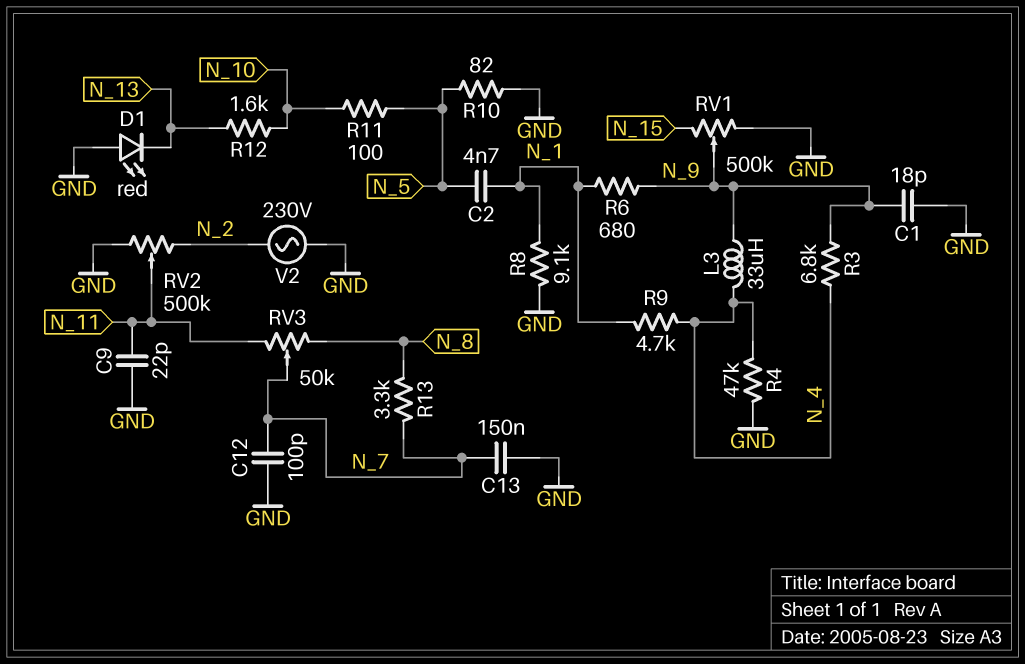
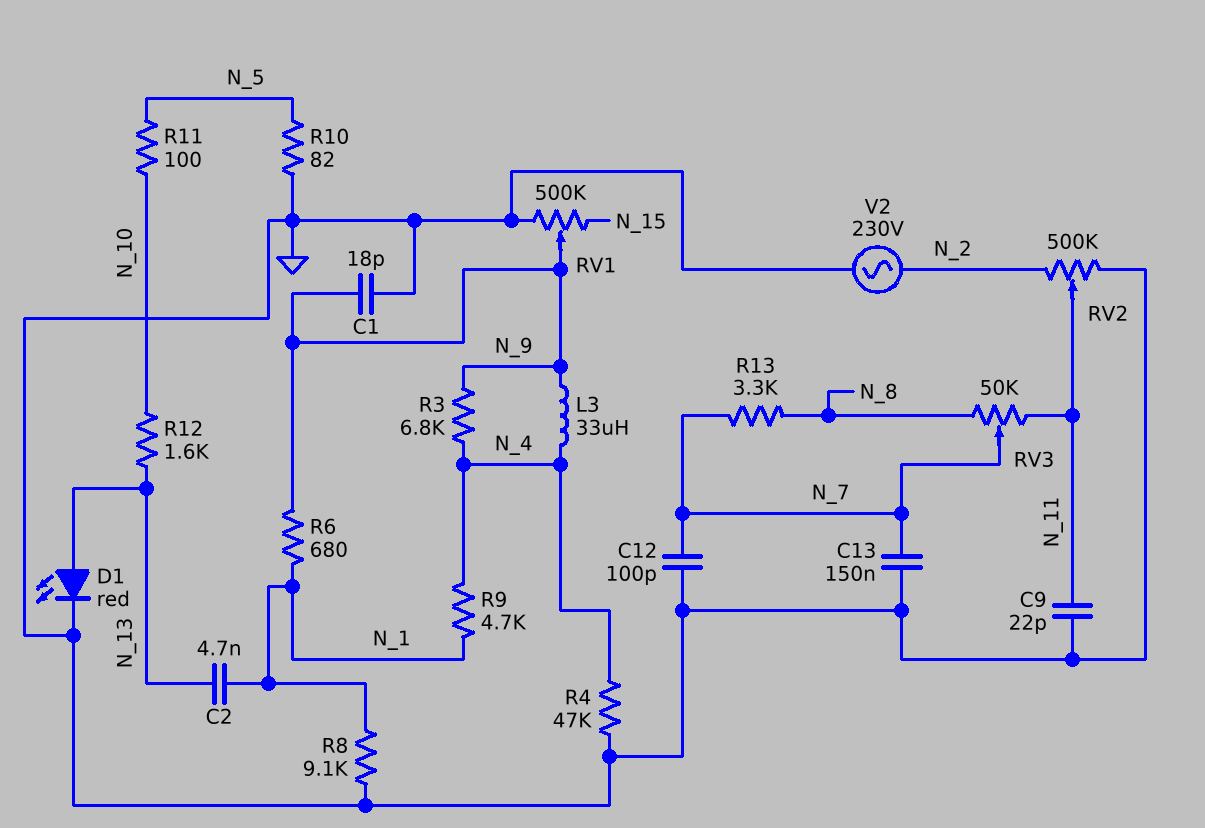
C2: 4.7nF (N_1, N_5) -> 4.7nF (N_1, N_13)
D1: LED red (A GND, K N_13) -> LED red (A N_13, K GND)

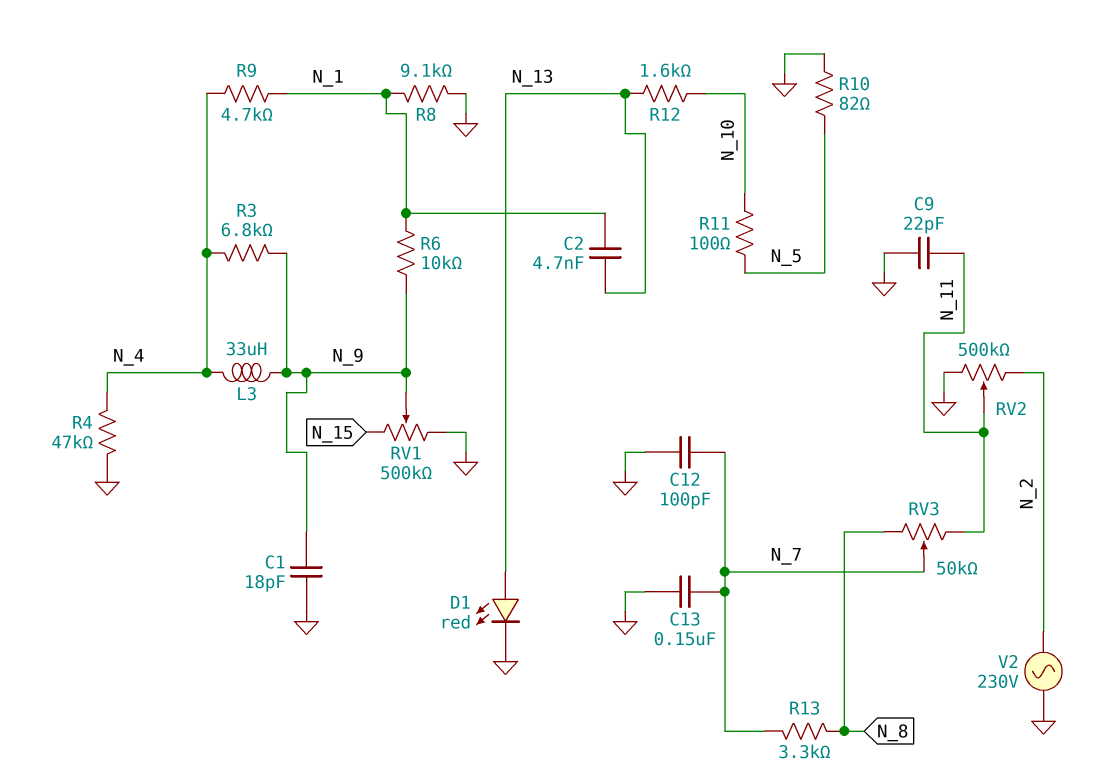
R6: 680 (N_1, N_9) -> 10k (N_1, N_9)

